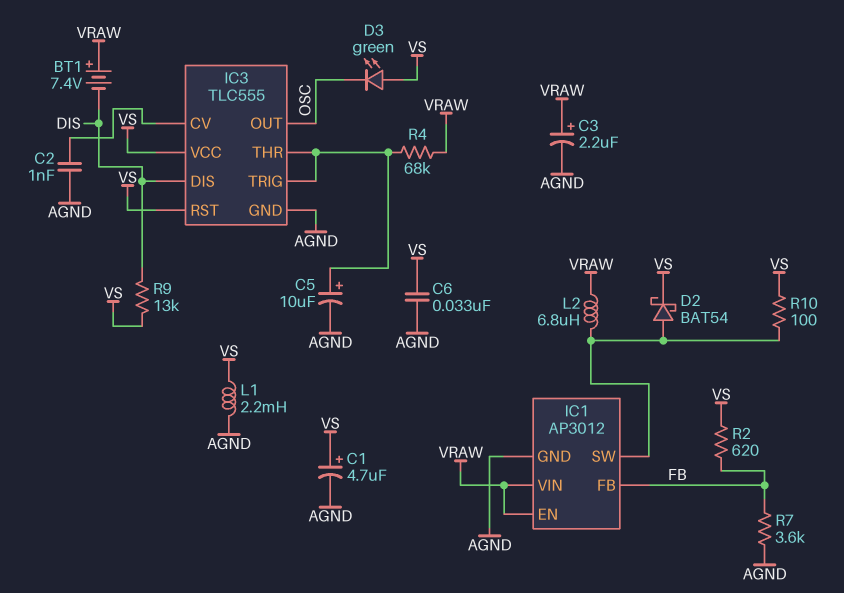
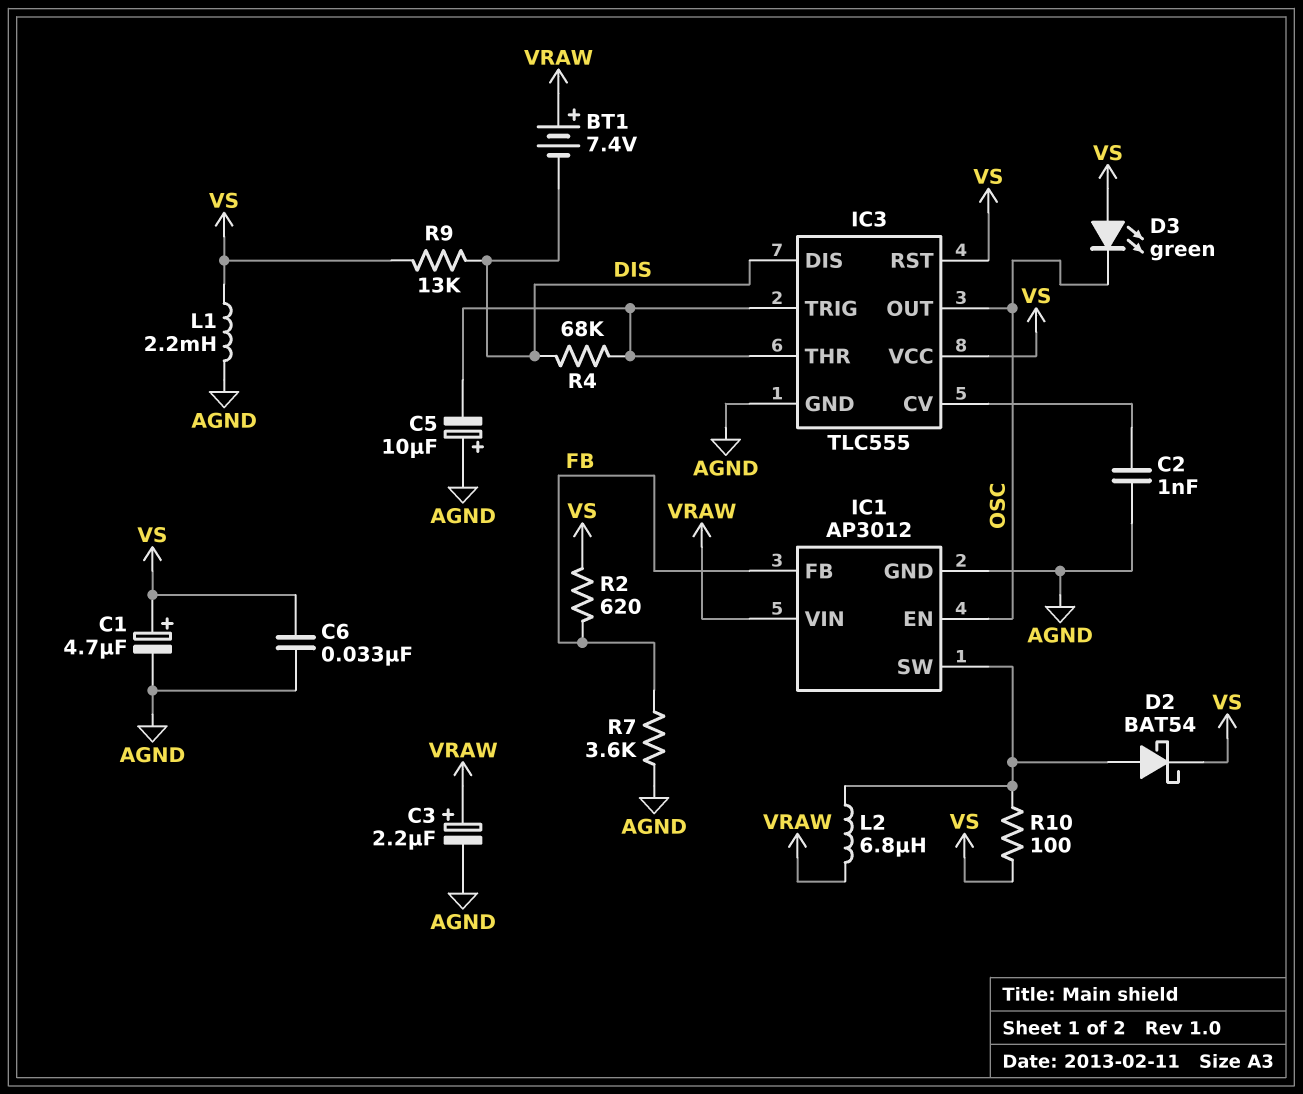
C5: 10uF (plus IC3/THR, minus AGND) -> 10uF (plus AGND, minus IC3/THR)
IC1 pin EN: VRAW -> OSC
R4: 68k (IC3/THR, VRAW) -> 68k (DIS, IC3/THR)

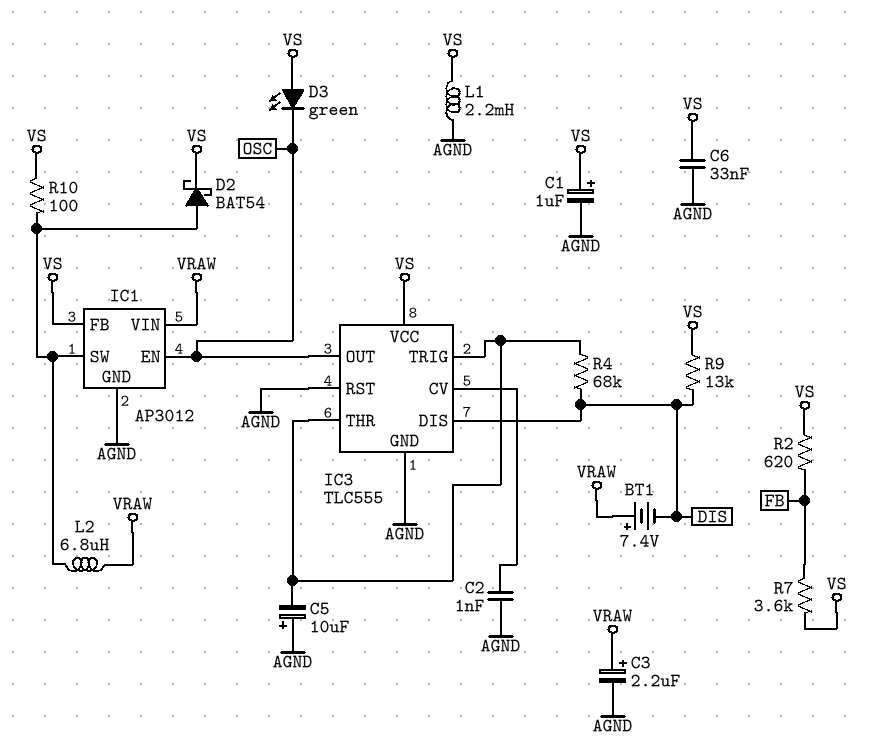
C1: 4.7uF (plus VS, minus AGND) -> 1uF (plus VS, minus AGND)
IC1 pin FB: FB -> VS
IC3 pin RST: VS -> AGND
R7: 3.6k (AGND, FB) -> 3.6k (FB, VS)

